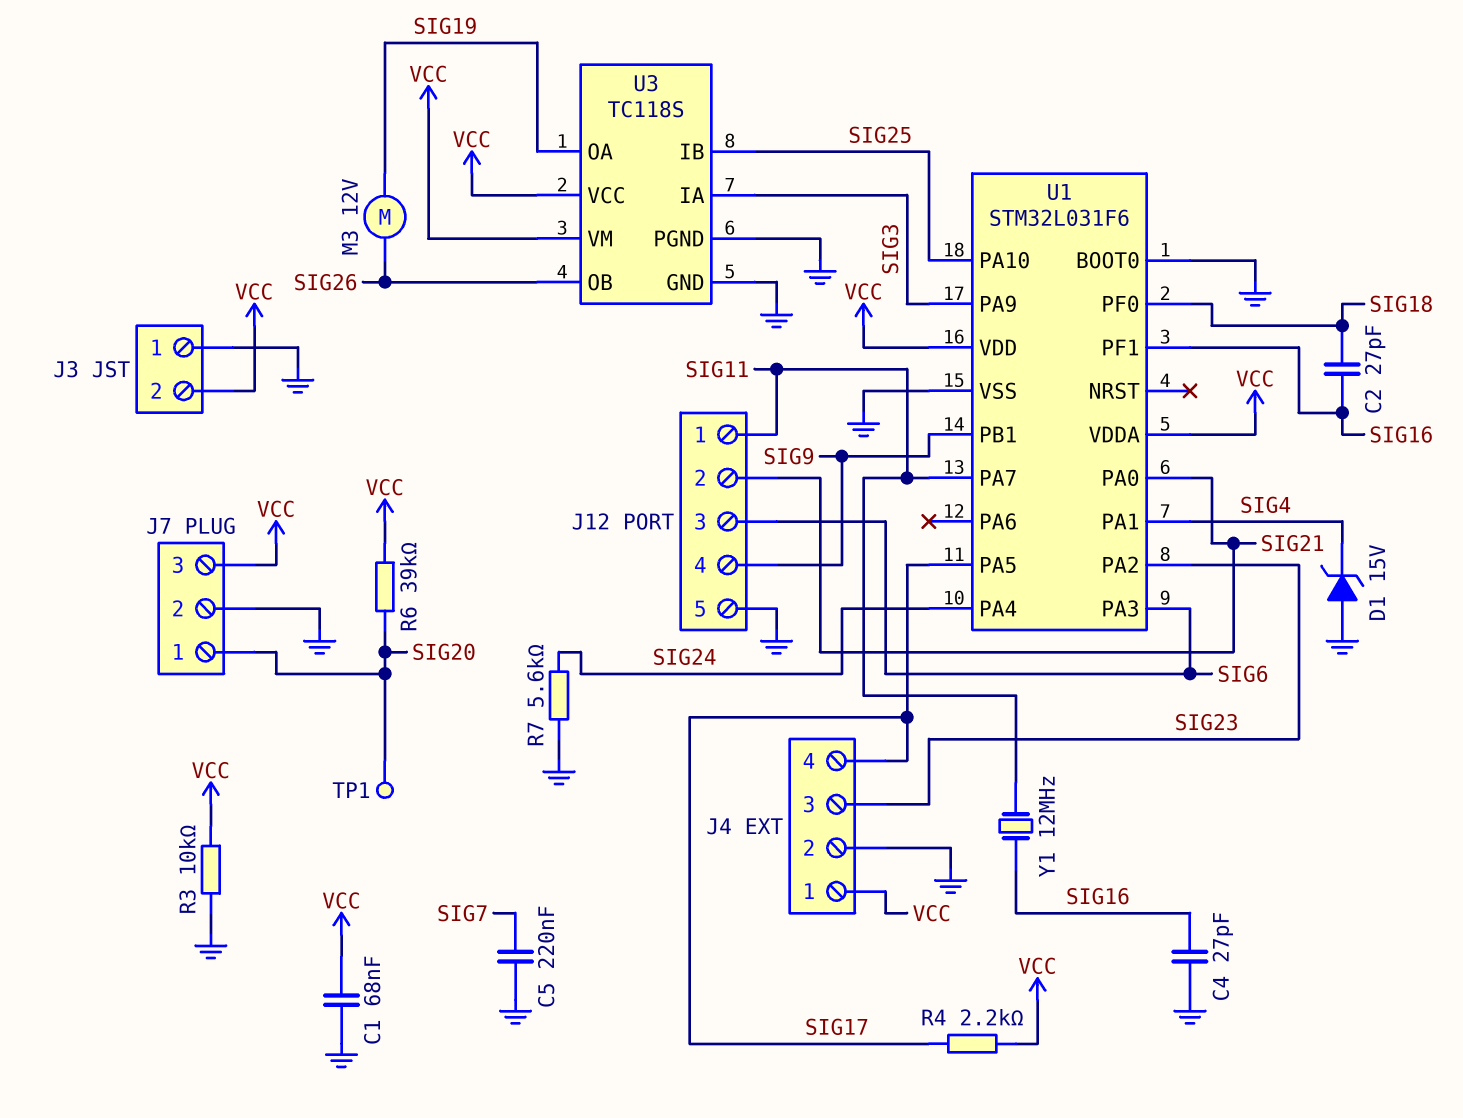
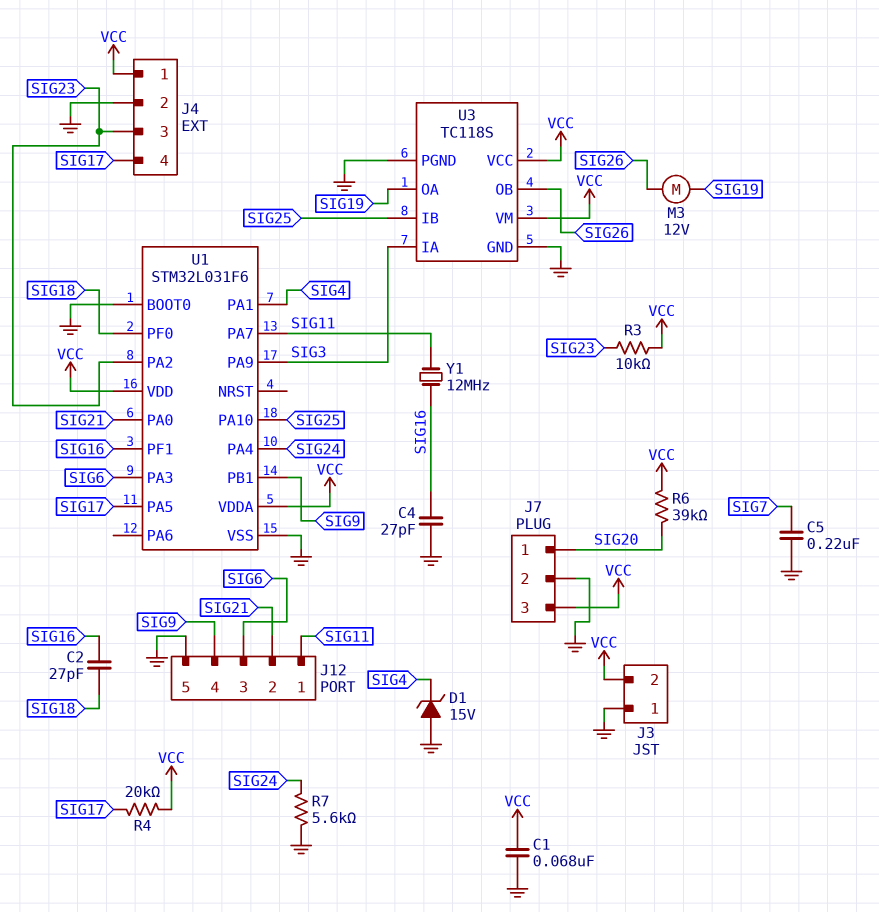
R3: 10k (GND, VCC) -> 10k (SIG23, VCC)
R4: 2.2k (SIG17, VCC) -> 20k (SIG17, VCC)
TP1: test point (SIG20) -> none

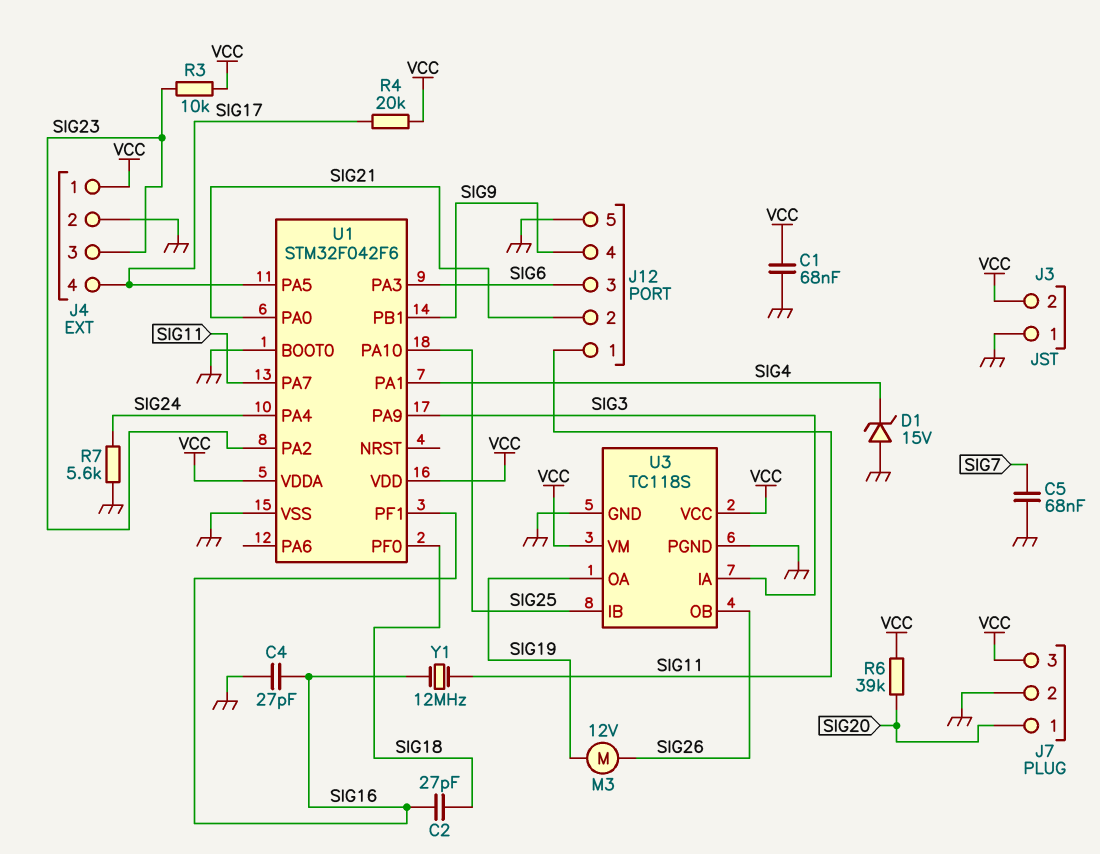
C5: 220nF (GND, SIG7) -> 68nF (GND, SIG7)
U1: STM32L031F6 -> STM32F042F6

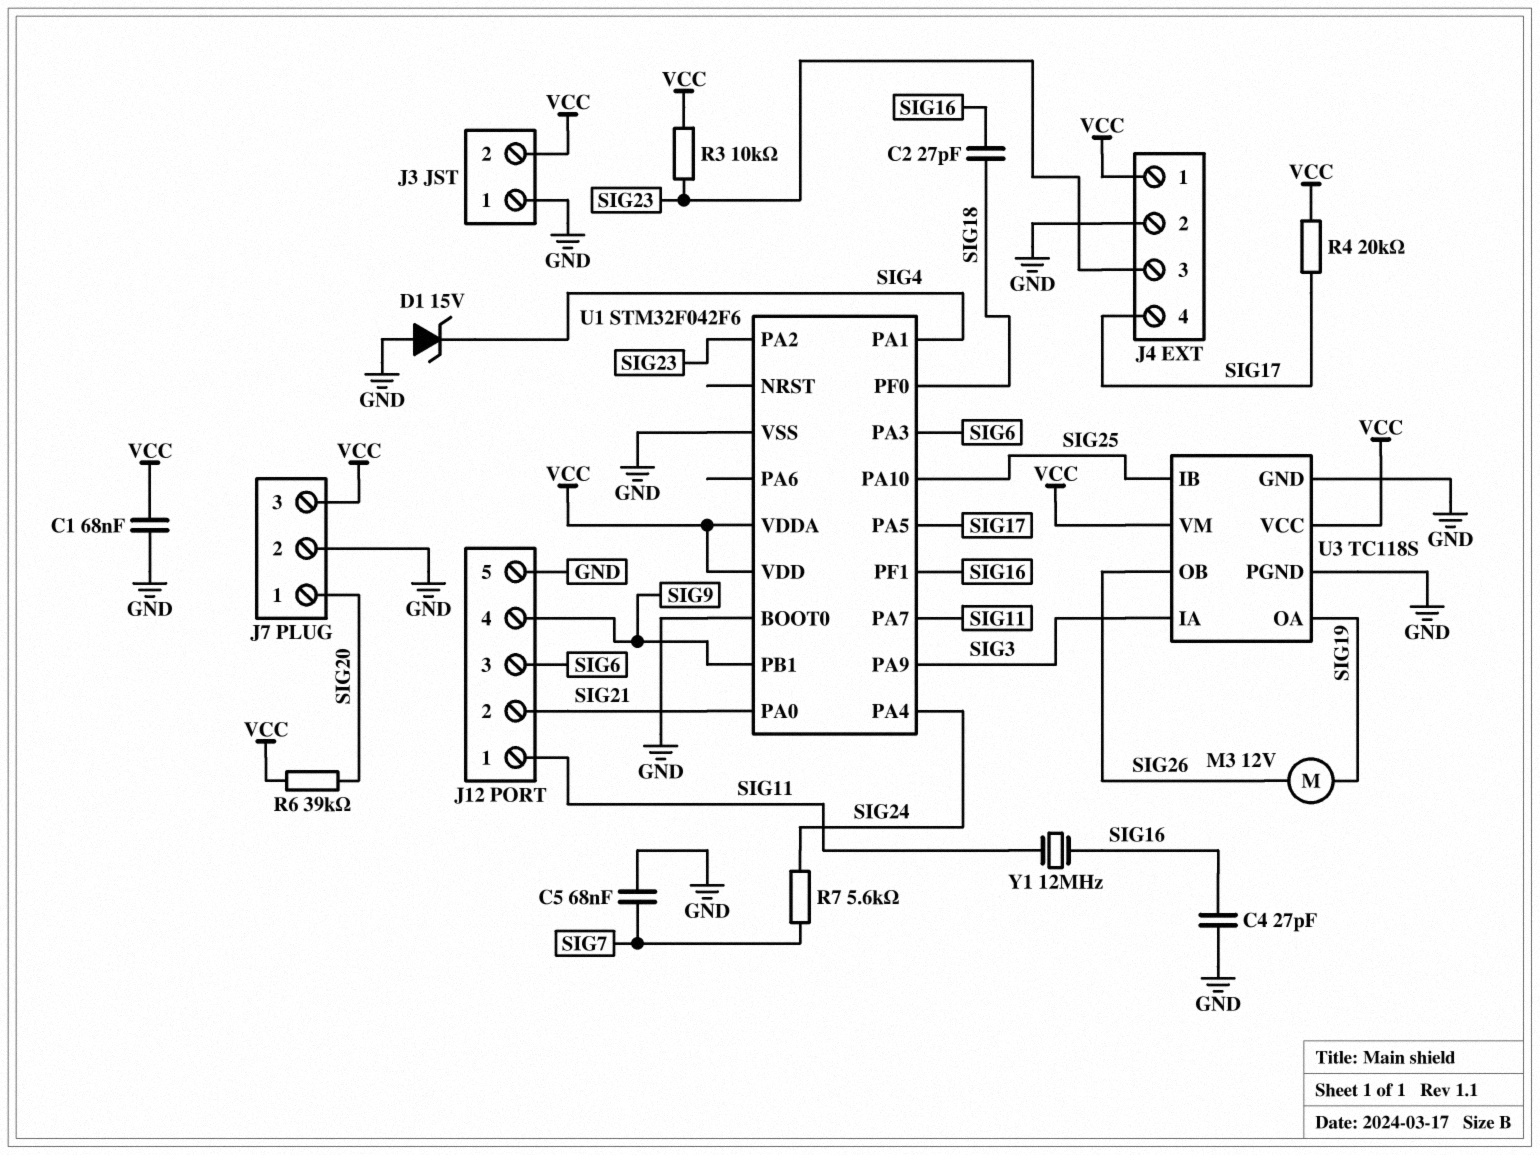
R7: 5.6k (GND, SIG24) -> 5.6k (SIG7, SIG24)

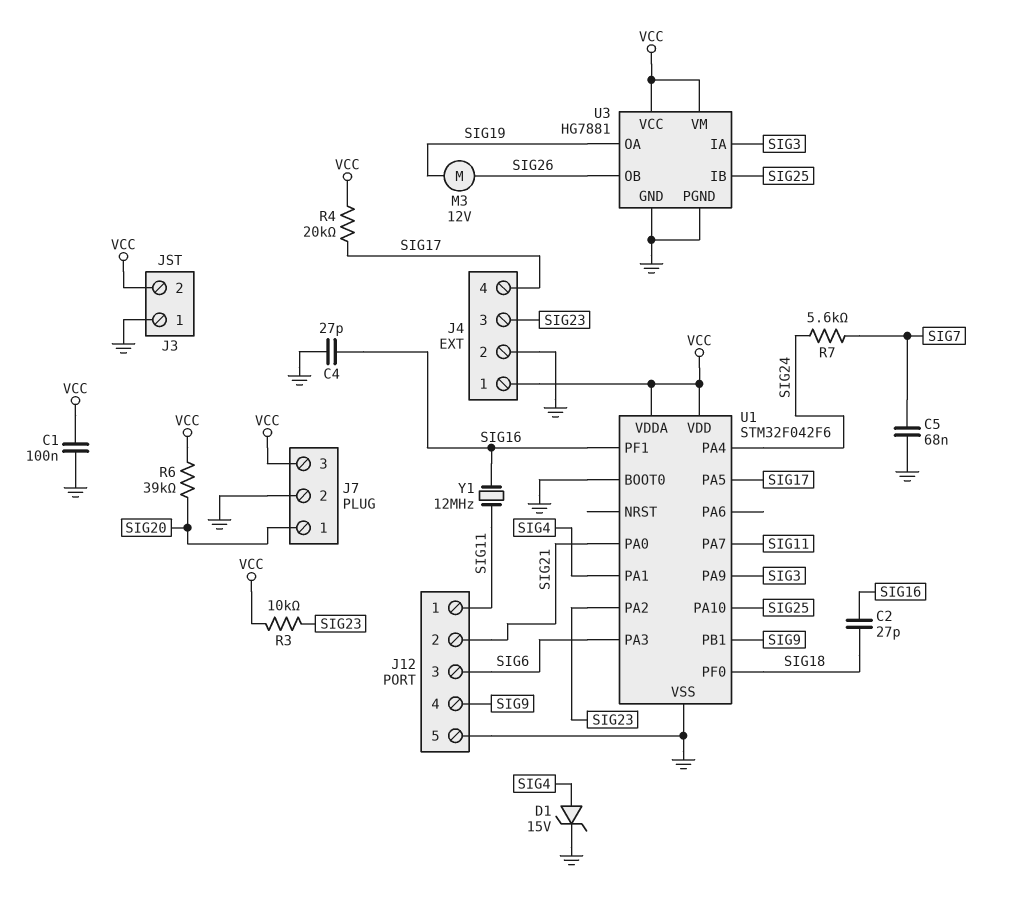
C1: 68nF (GND, VCC) -> 100nF (GND, VCC)
D1: zener 15V (A GND, K SIG4) -> zener 15V (A SIG4, K GND)
U3: TC118S -> HG7881

